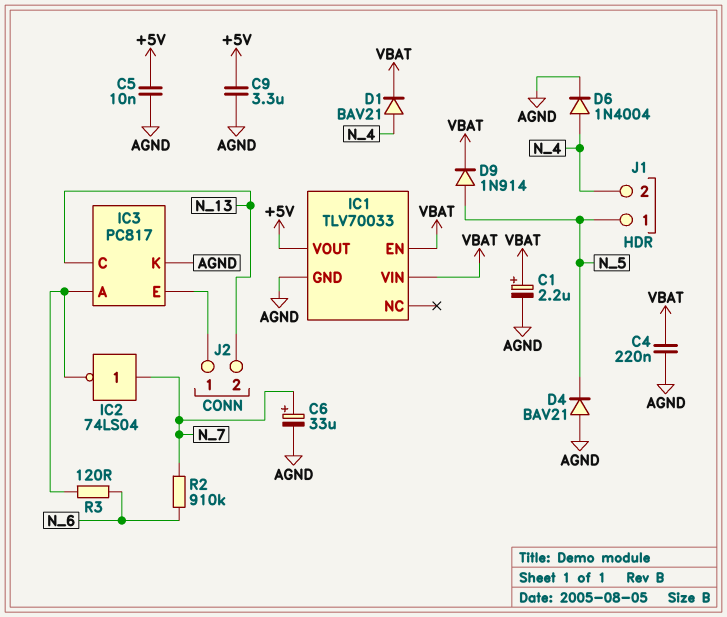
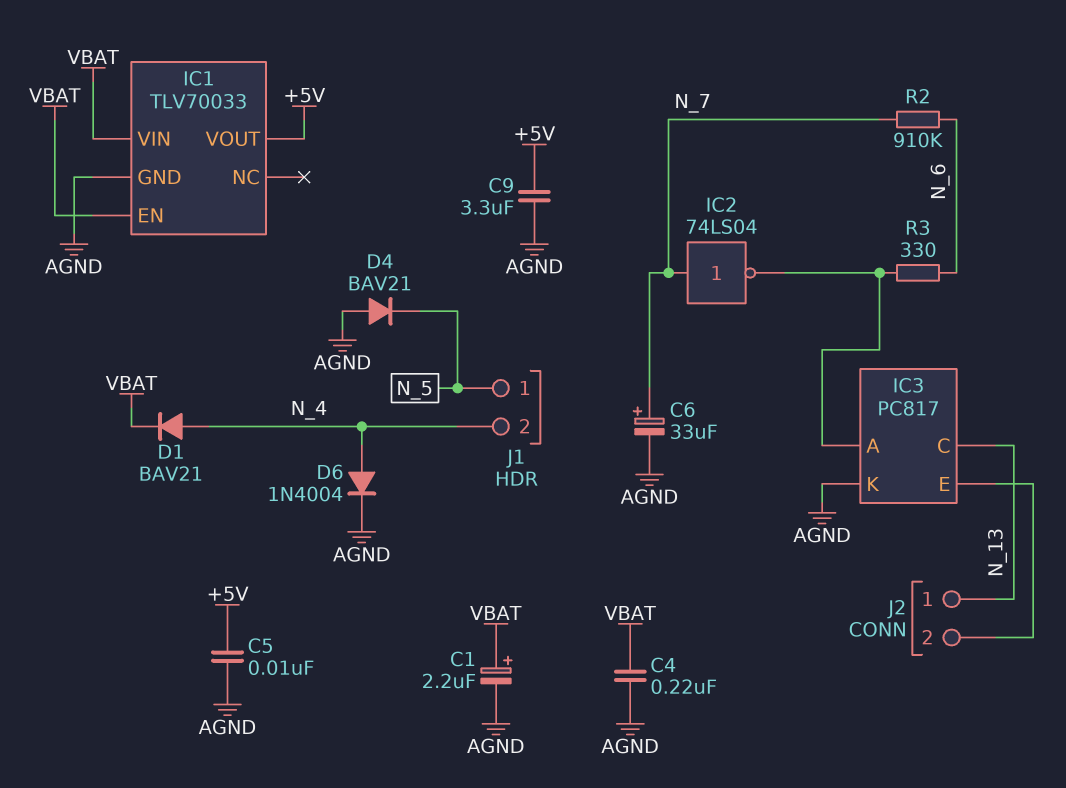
D9: diode 1N914 (A N_5, K VBAT) -> none
J2 pin 1: IC3/E -> N_13
J2 pin 2: N_13 -> IC3/E
R3: 120 (IC3/A, N_6) -> 330 (IC3/A, N_6)

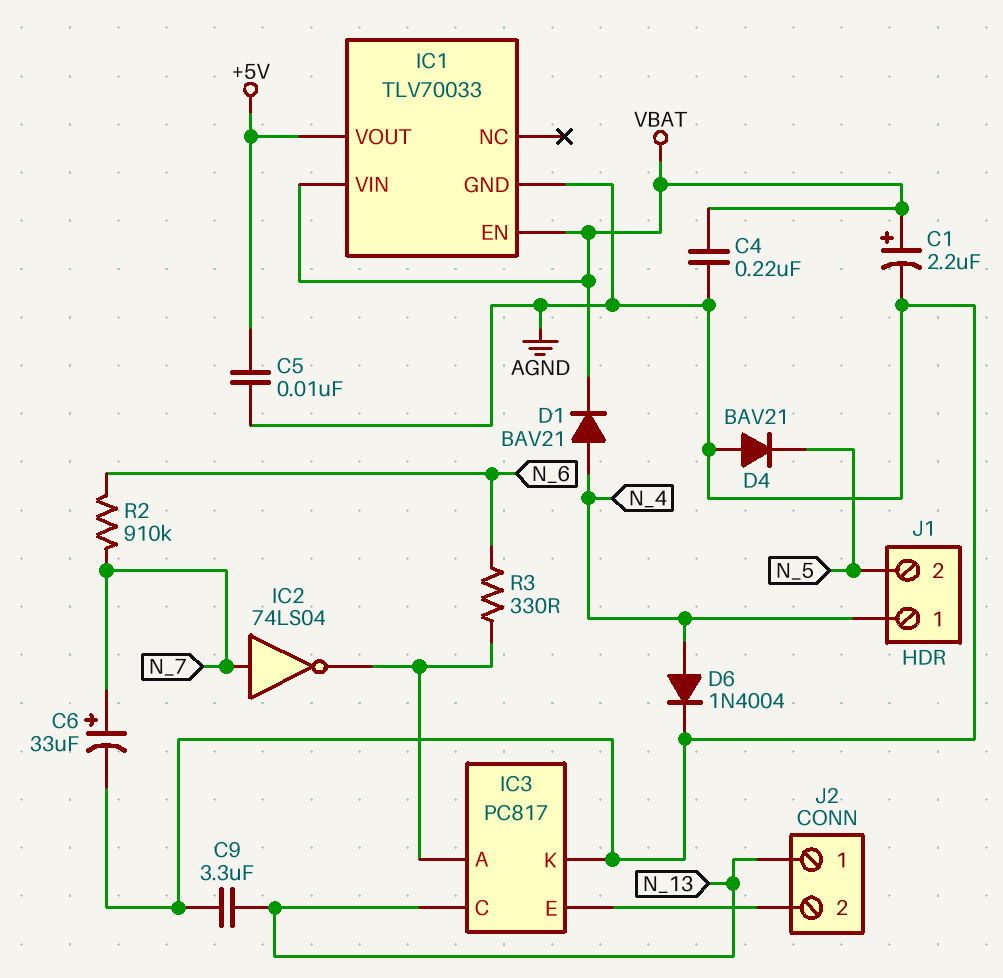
C9: 3.3uF (+5V, AGND) -> 3.3uF (AGND, N_13)
J1 pin 1: N_5 -> N_4
J1 pin 2: N_4 -> N_5

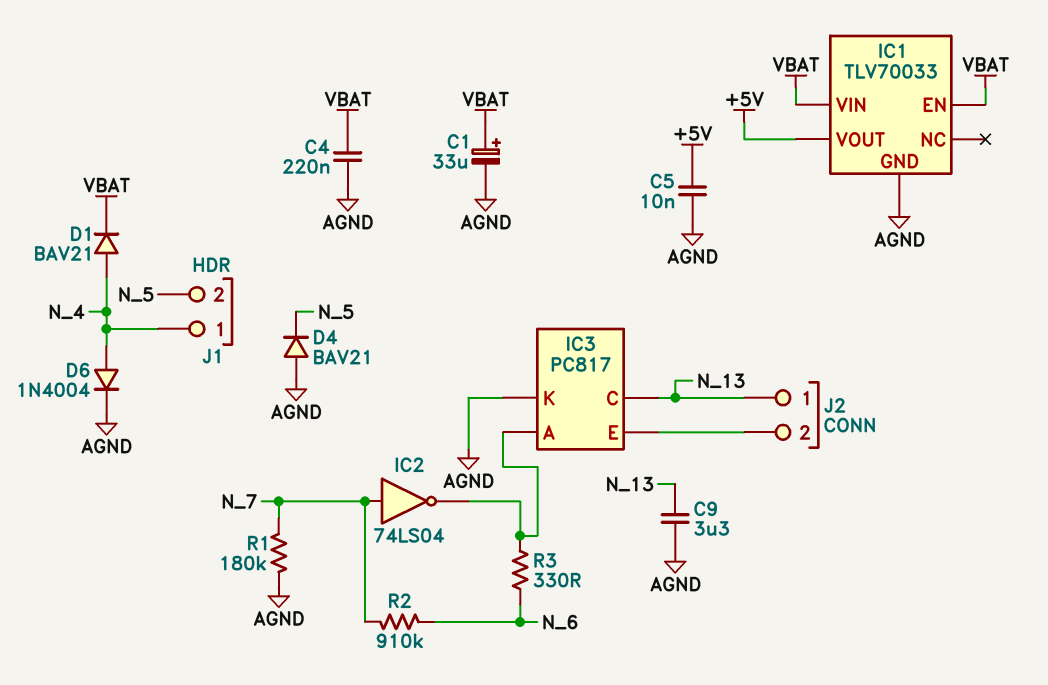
C1: 2.2uF (plus VBAT, minus AGND) -> 33uF (plus VBAT, minus AGND)
C6: 33uF (plus N_7, minus AGND) -> none
R1: none -> 180k (AGND, N_7)

